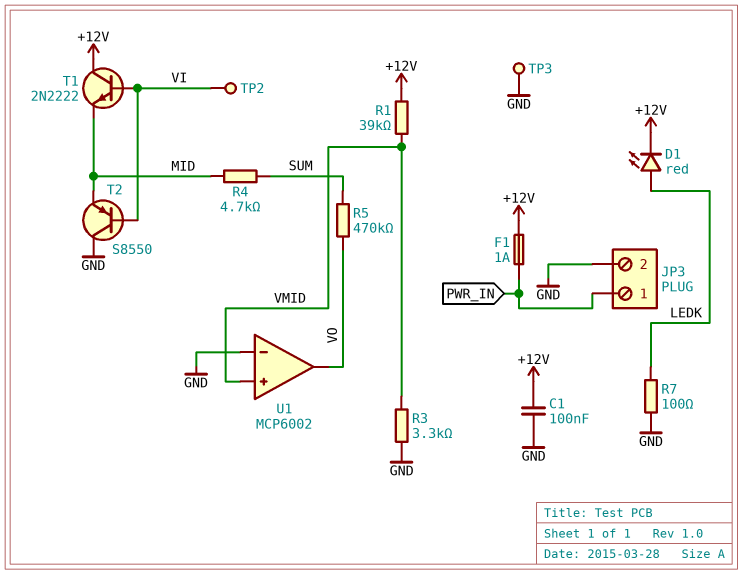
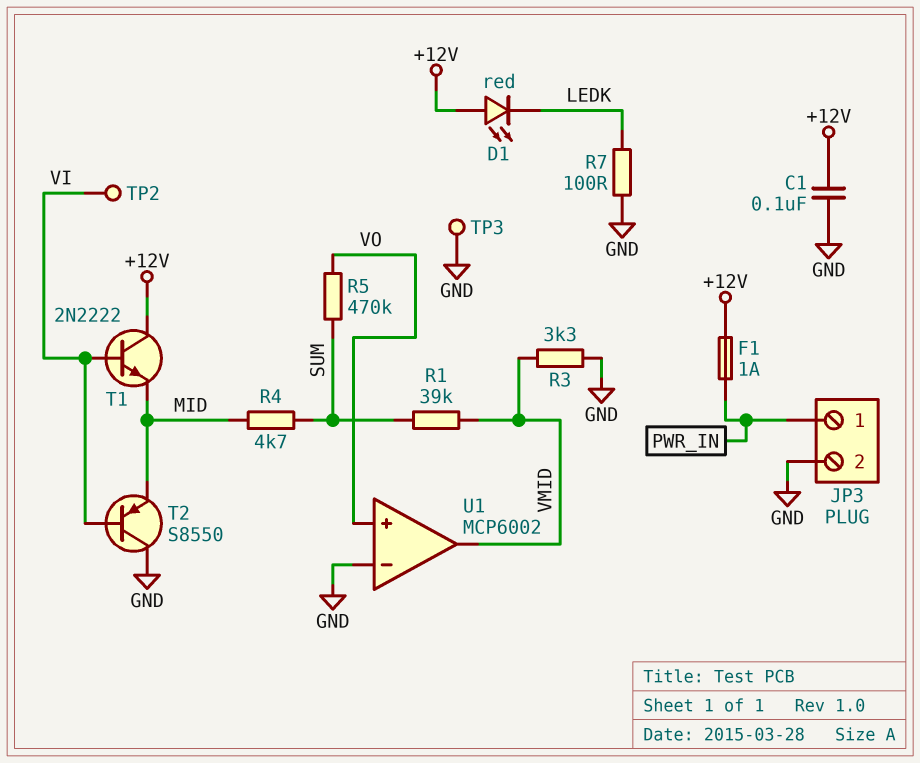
D1: LED red (A LEDK, K +12V) -> LED red (A +12V, K LEDK)
R1: 39k (+12V, VMID) -> 39k (SUM, VMID)
U1 pin in+: VMID -> VO
U1 pin out: VO -> VMID

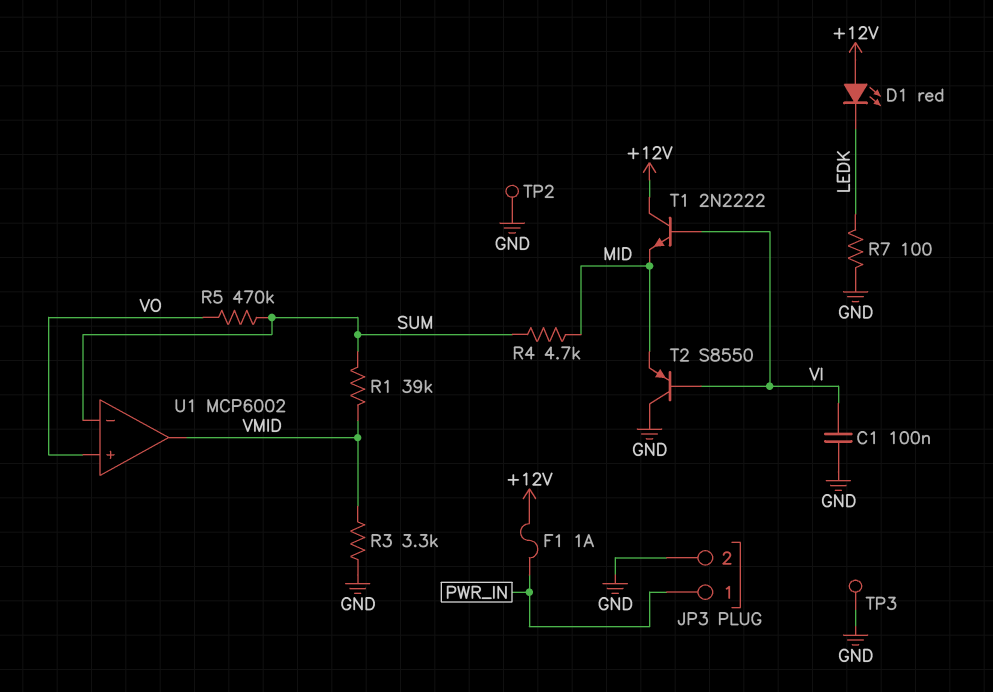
C1: 100nF (+12V, GND) -> 100nF (GND, VI)
TP2: test point (VI) -> test point (GND)
U1 pin in-: GND -> SUM

